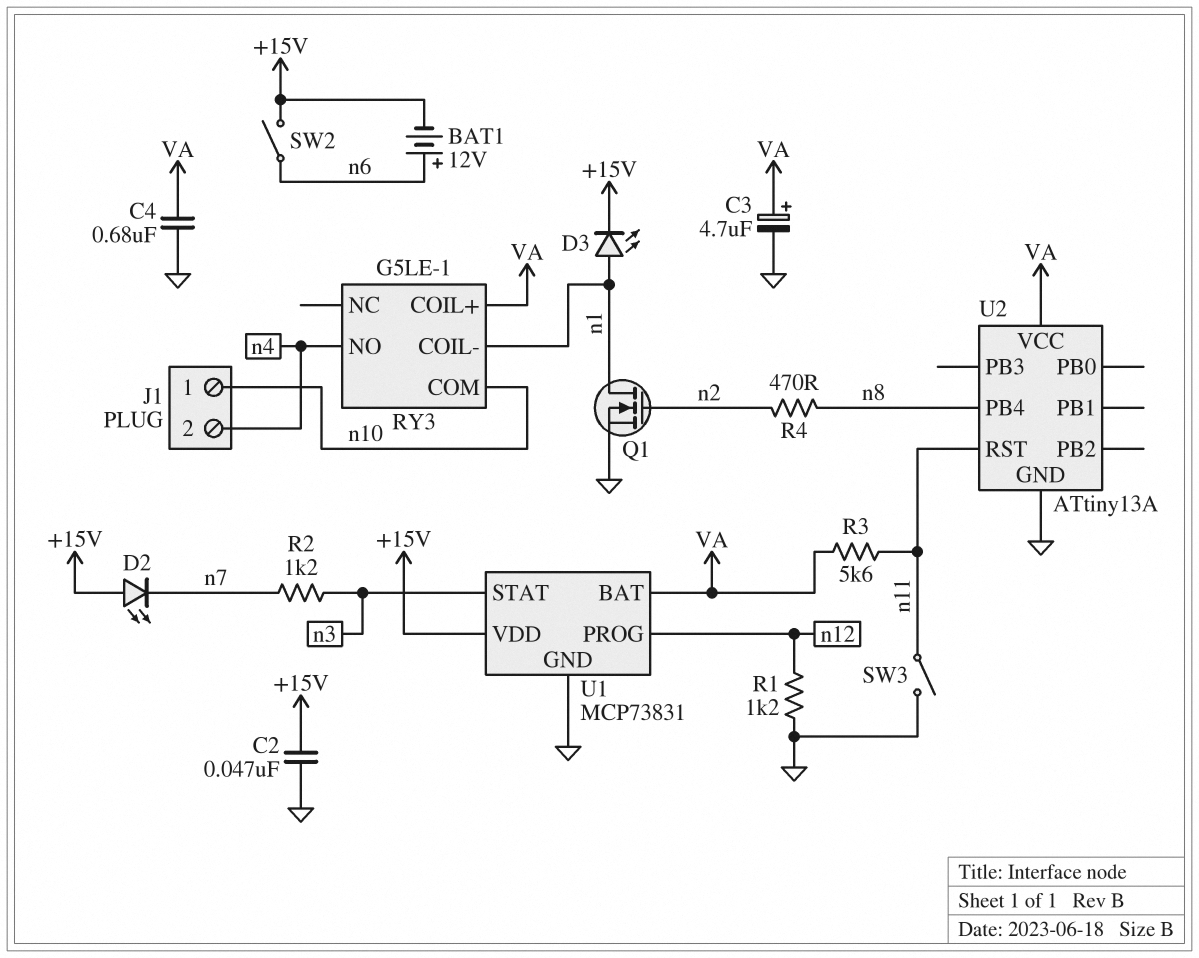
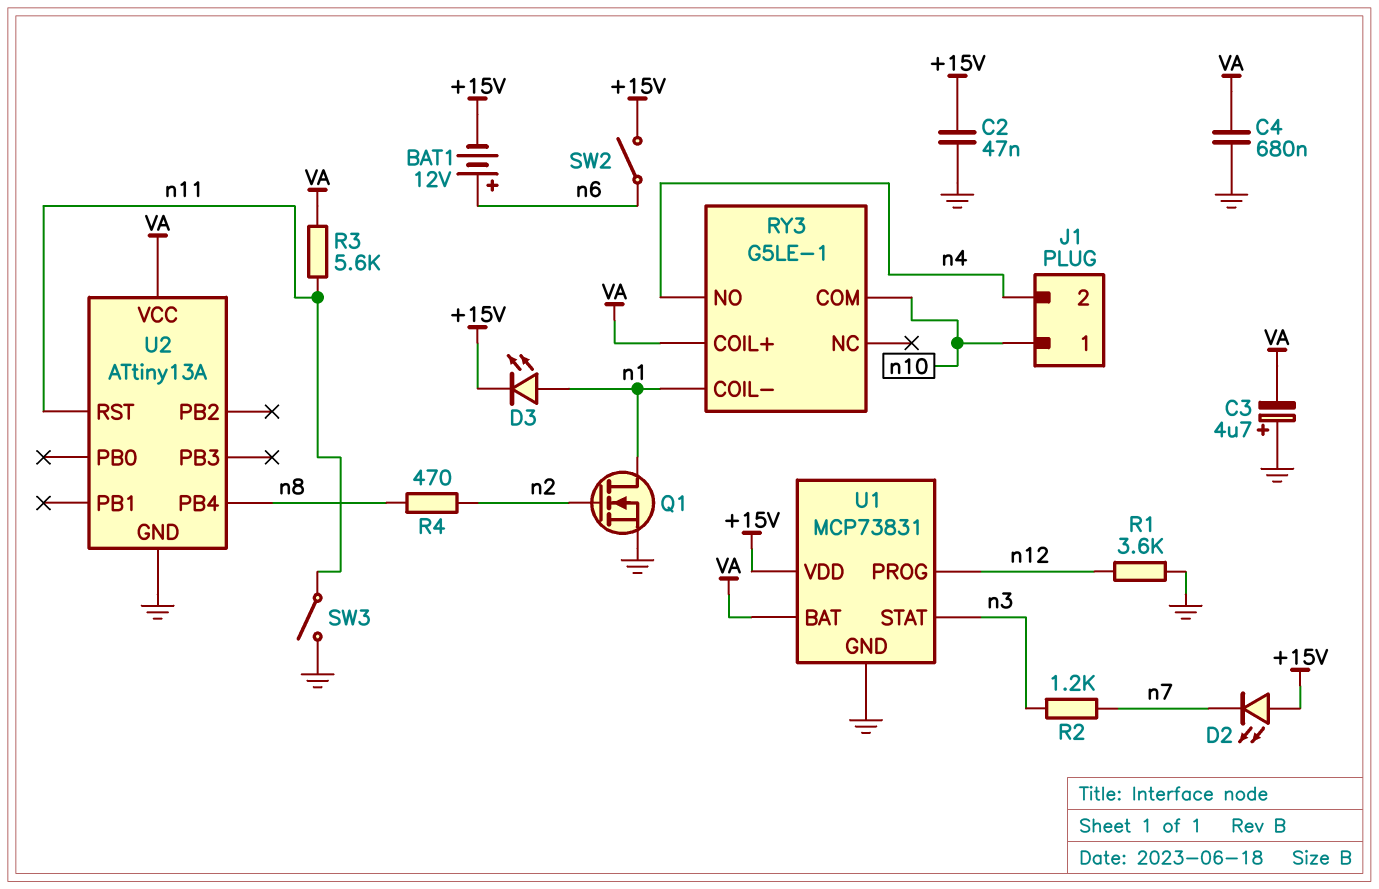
C3: 4.7uF (plus VA, minus GND) -> 4.7uF (plus GND, minus VA)
R1: 1.2k (GND, n12) -> 3.6k (GND, n12)

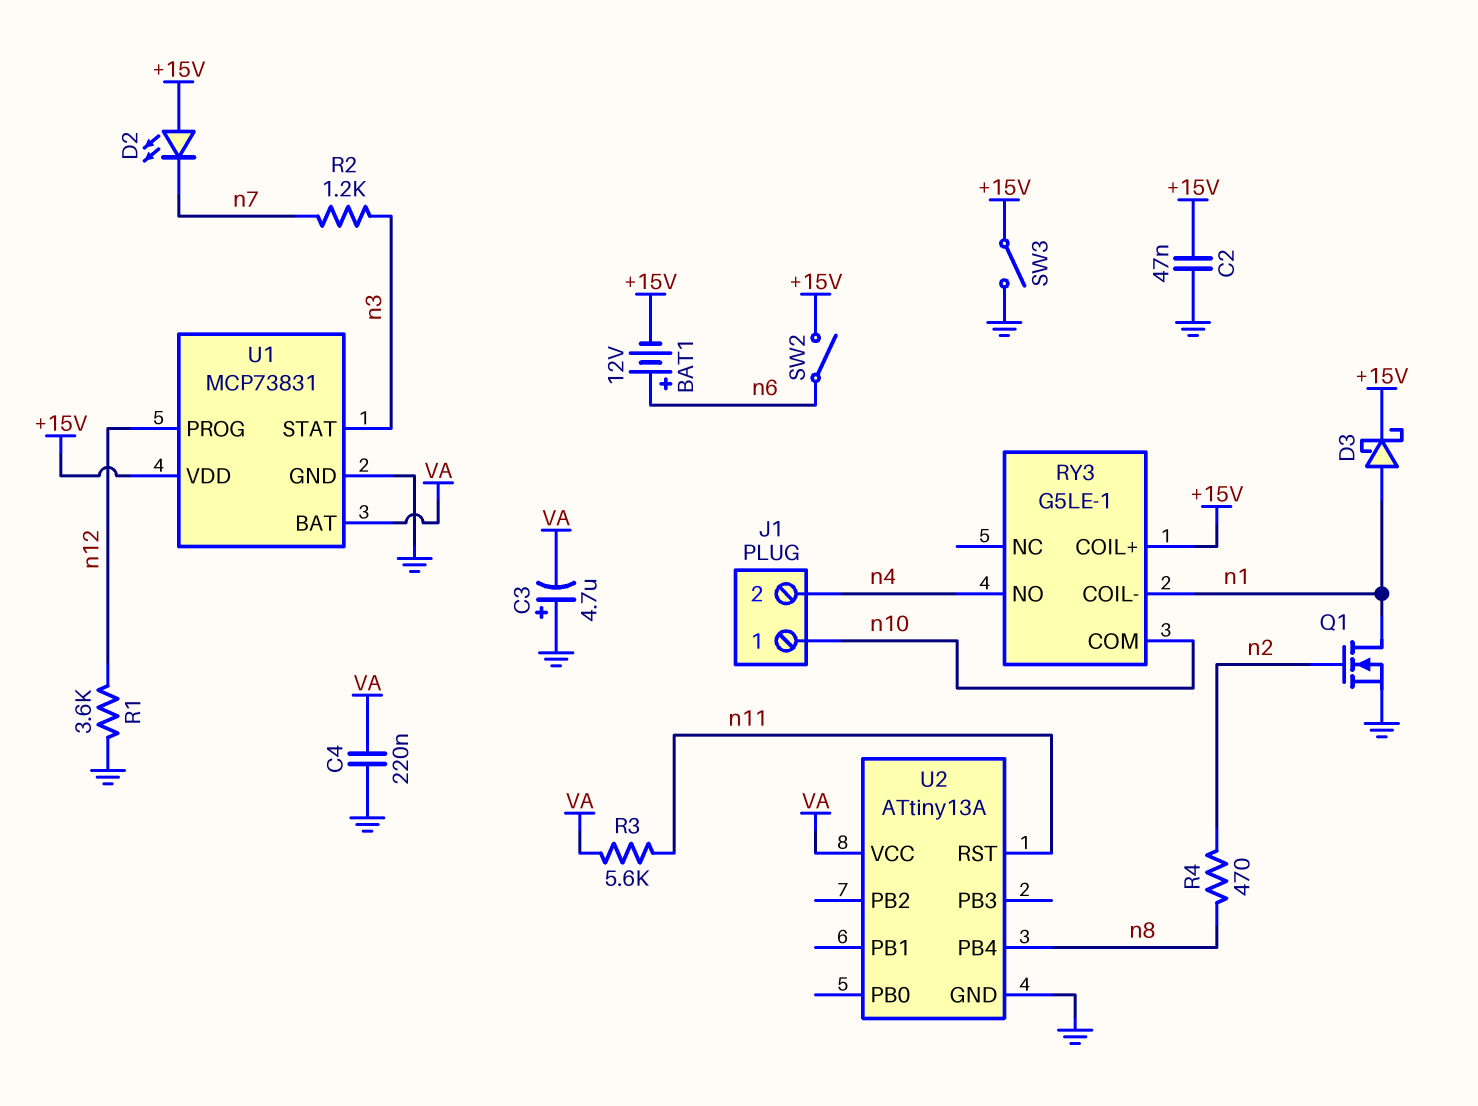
C4: 680nF (GND, VA) -> 220nF (GND, VA)
D3: LED (A n1, K +15V) -> schottky (A n1, K +15V)
RY3 pin COIL+: VA -> +15V
SW3: switch (GND, n11) -> switch (+15V, GND)

